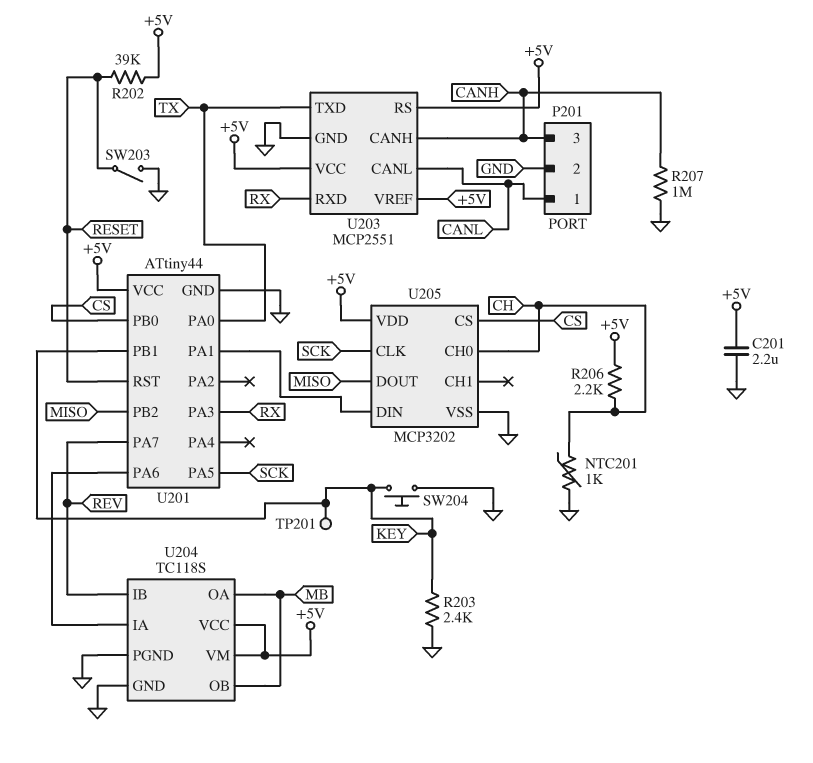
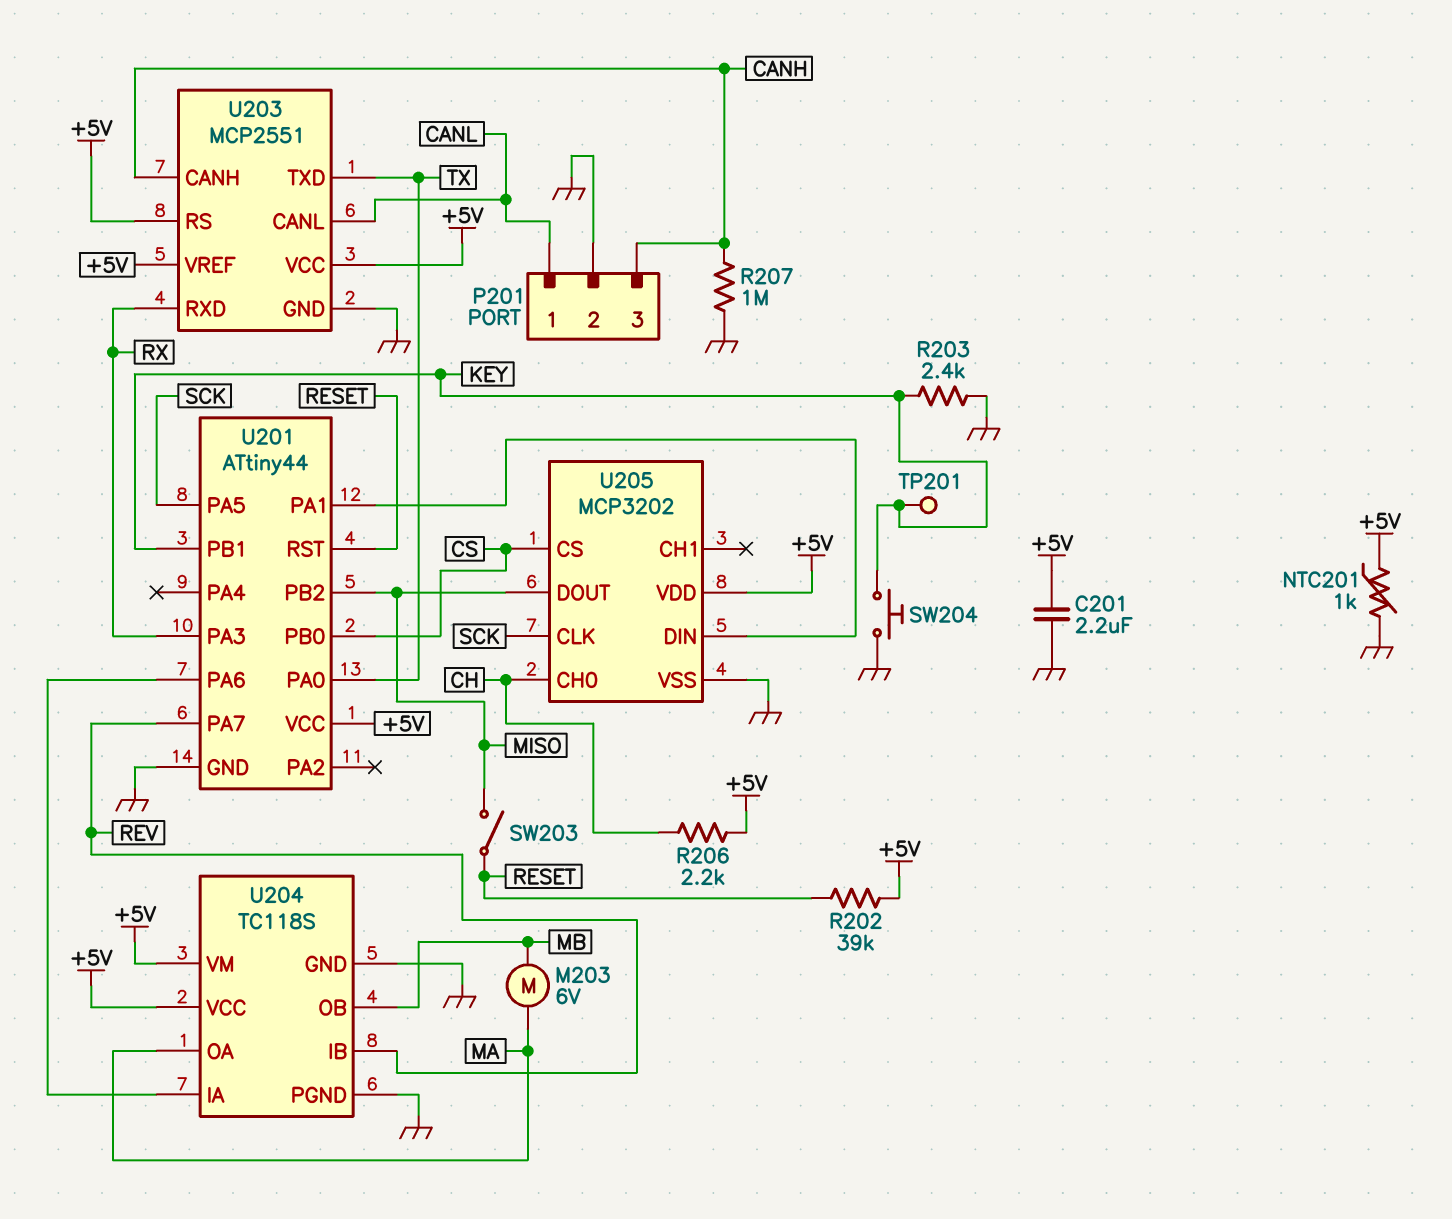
M203: none -> motor 6V (MA, MB)
NTC201: 1k (CH, GND) -> 1k (+5V, GND)
SW203: switch (GND, RESET) -> switch (MISO, RESET)
U204 pin OA: MB -> MA

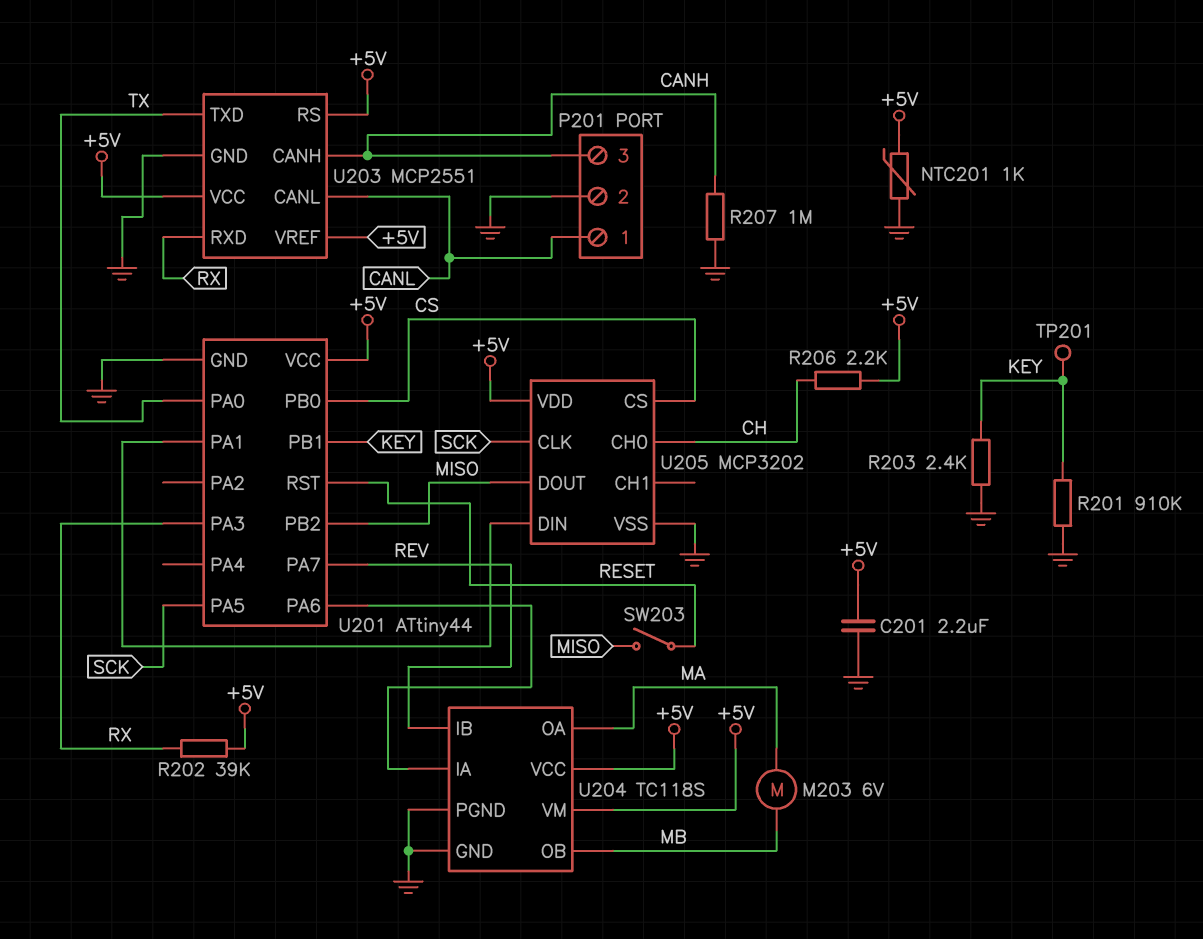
R201: none -> 910k (GND, KEY)
R202: 39k (+5V, RESET) -> 39k (+5V, RX)
SW204: button (GND, KEY) -> none

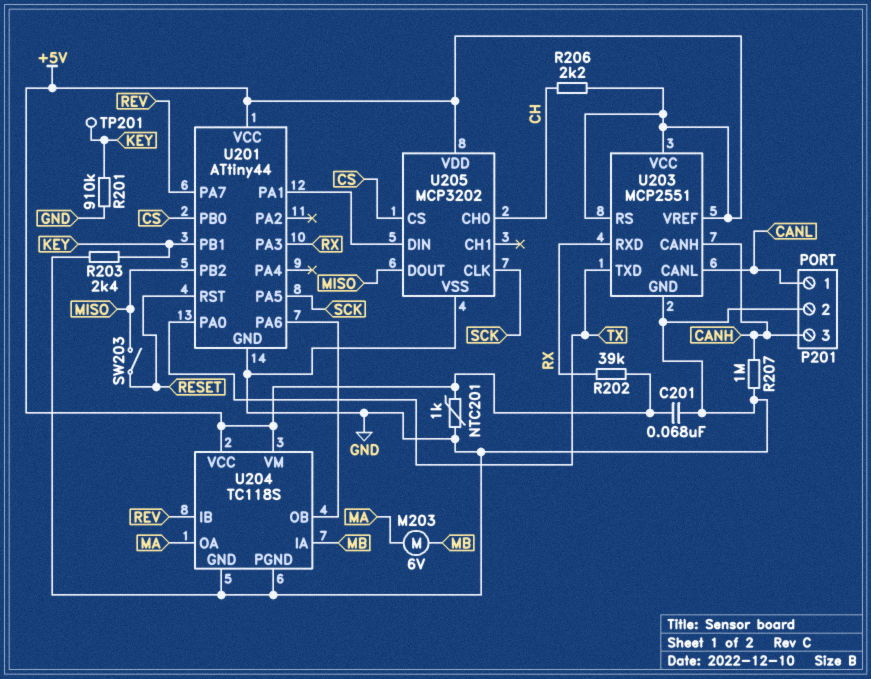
C201: 2.2uF (+5V, GND) -> 68nF (+5V, GND)
U204 pin IA: U201/PA6 -> MB
U204 pin OB: MB -> U201/PA6

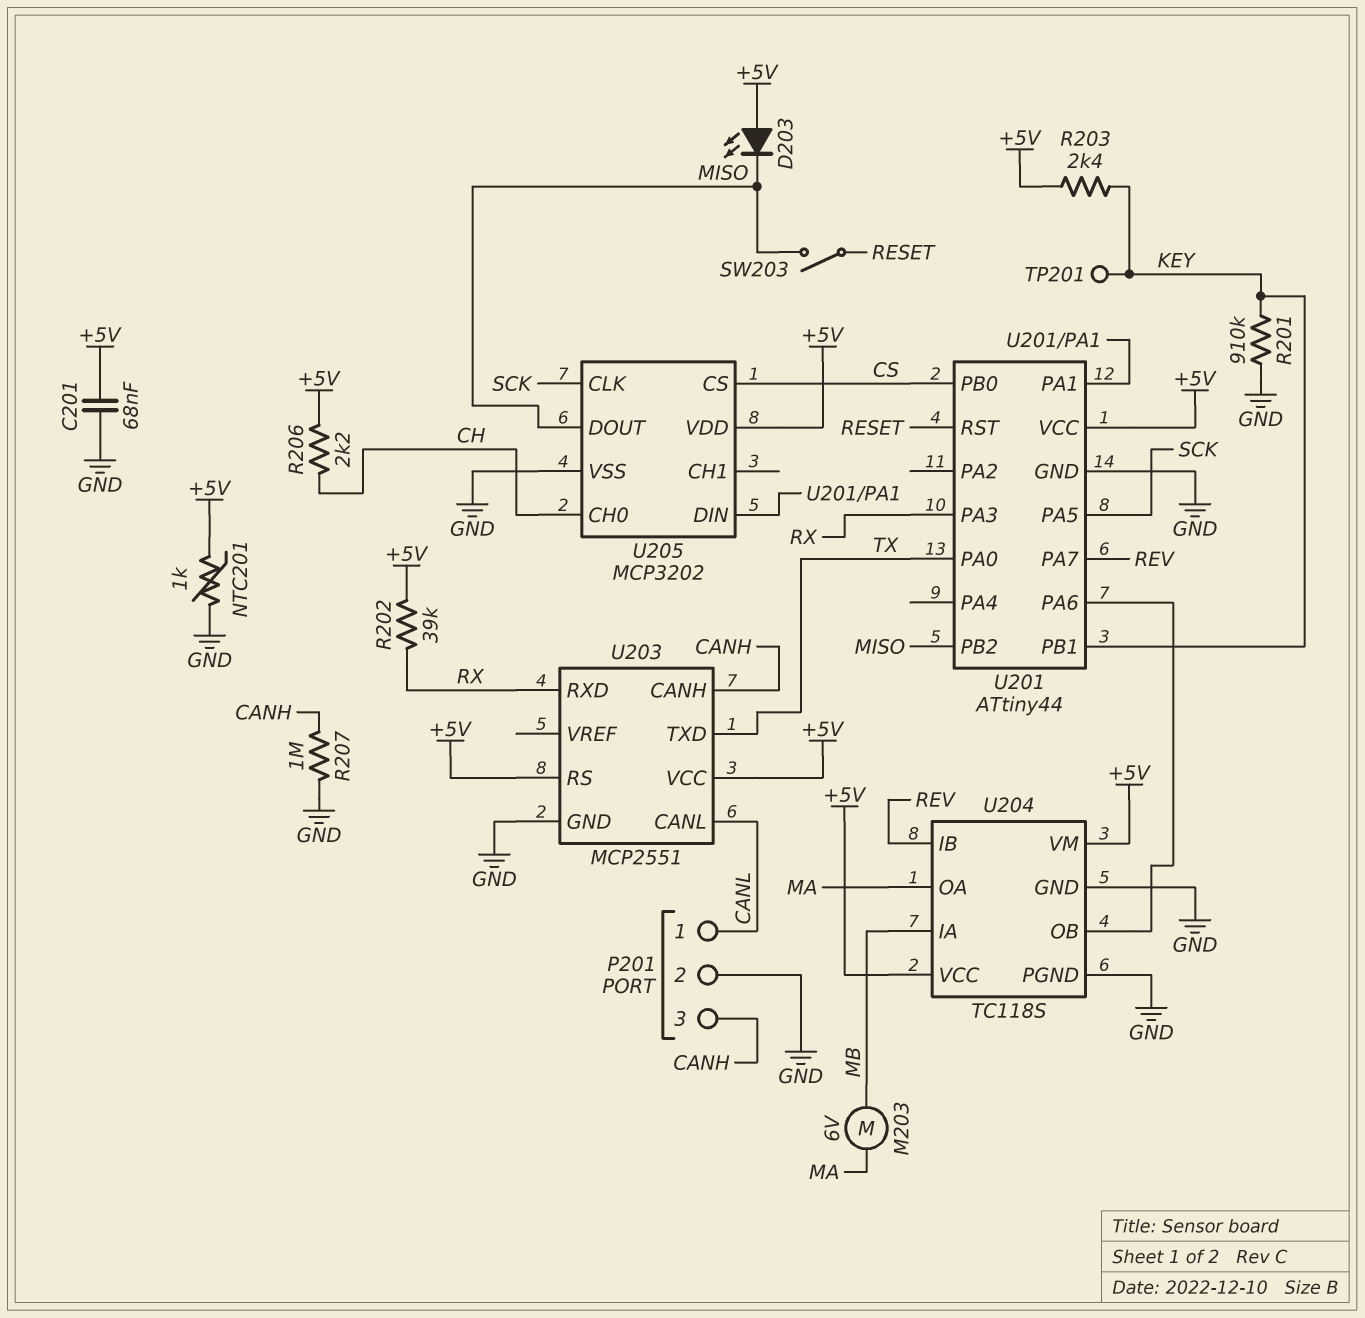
D203: none -> LED (A +5V, K MISO)
R203: 2.4k (GND, KEY) -> 2.4k (+5V, KEY)
U203 pin VREF: +5V -> none

